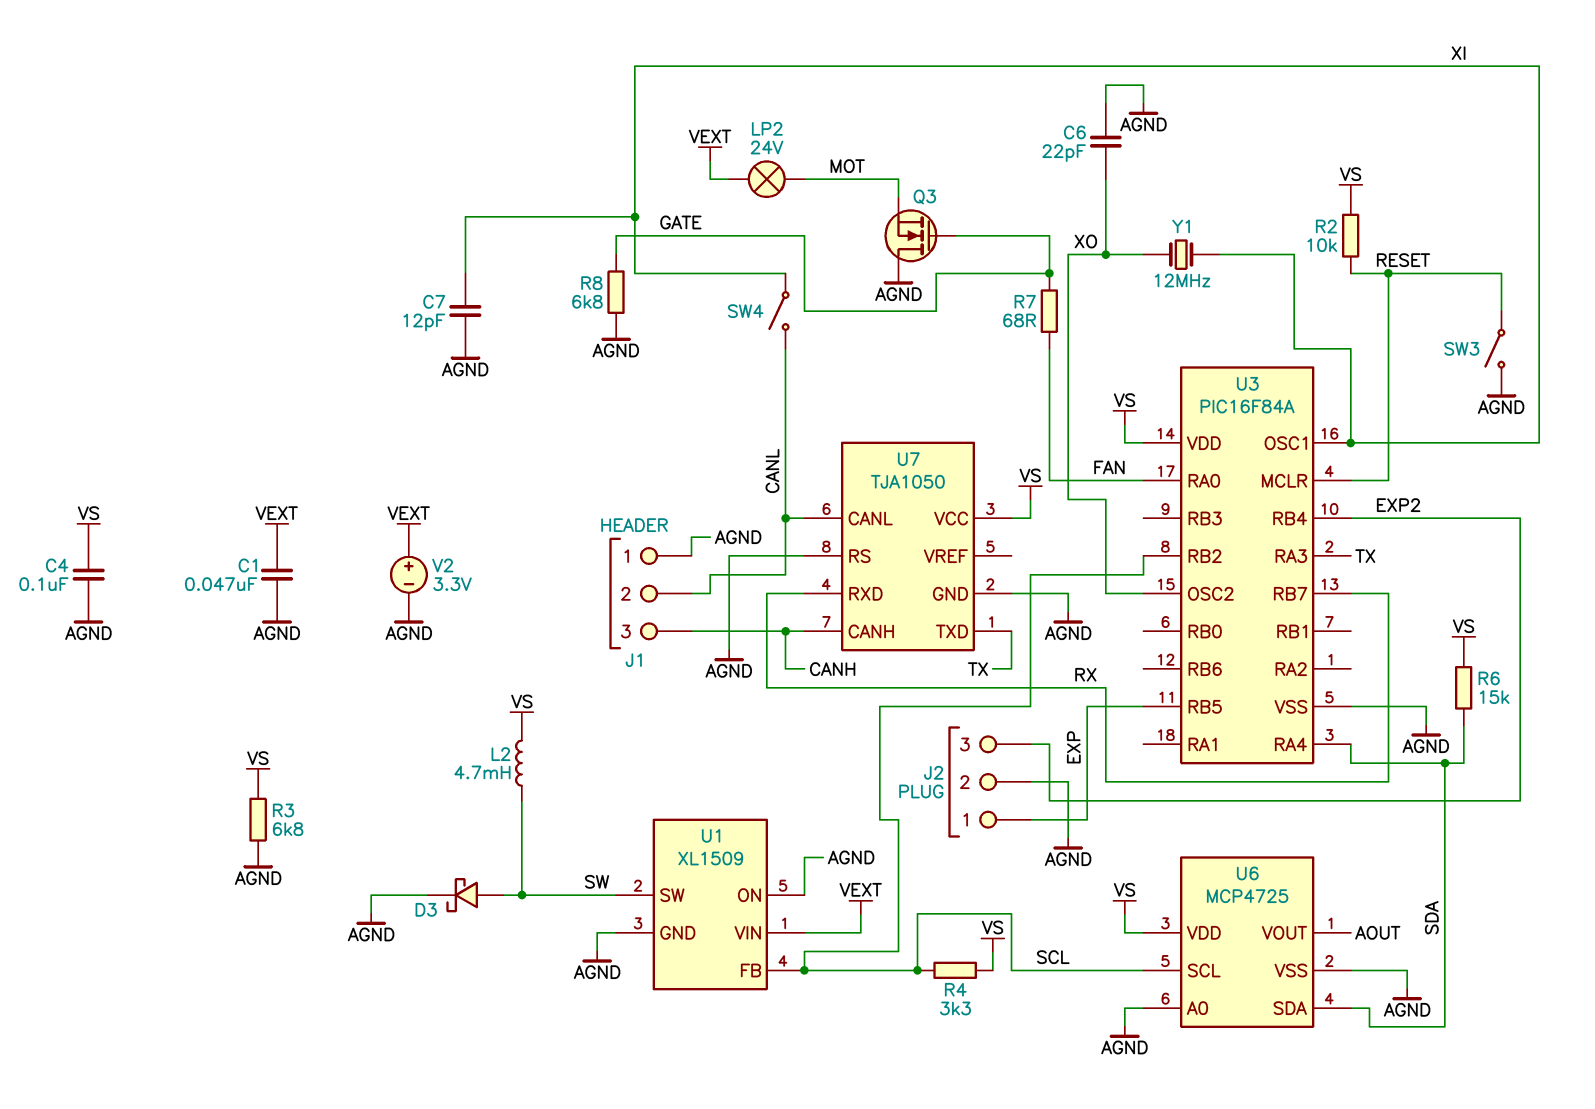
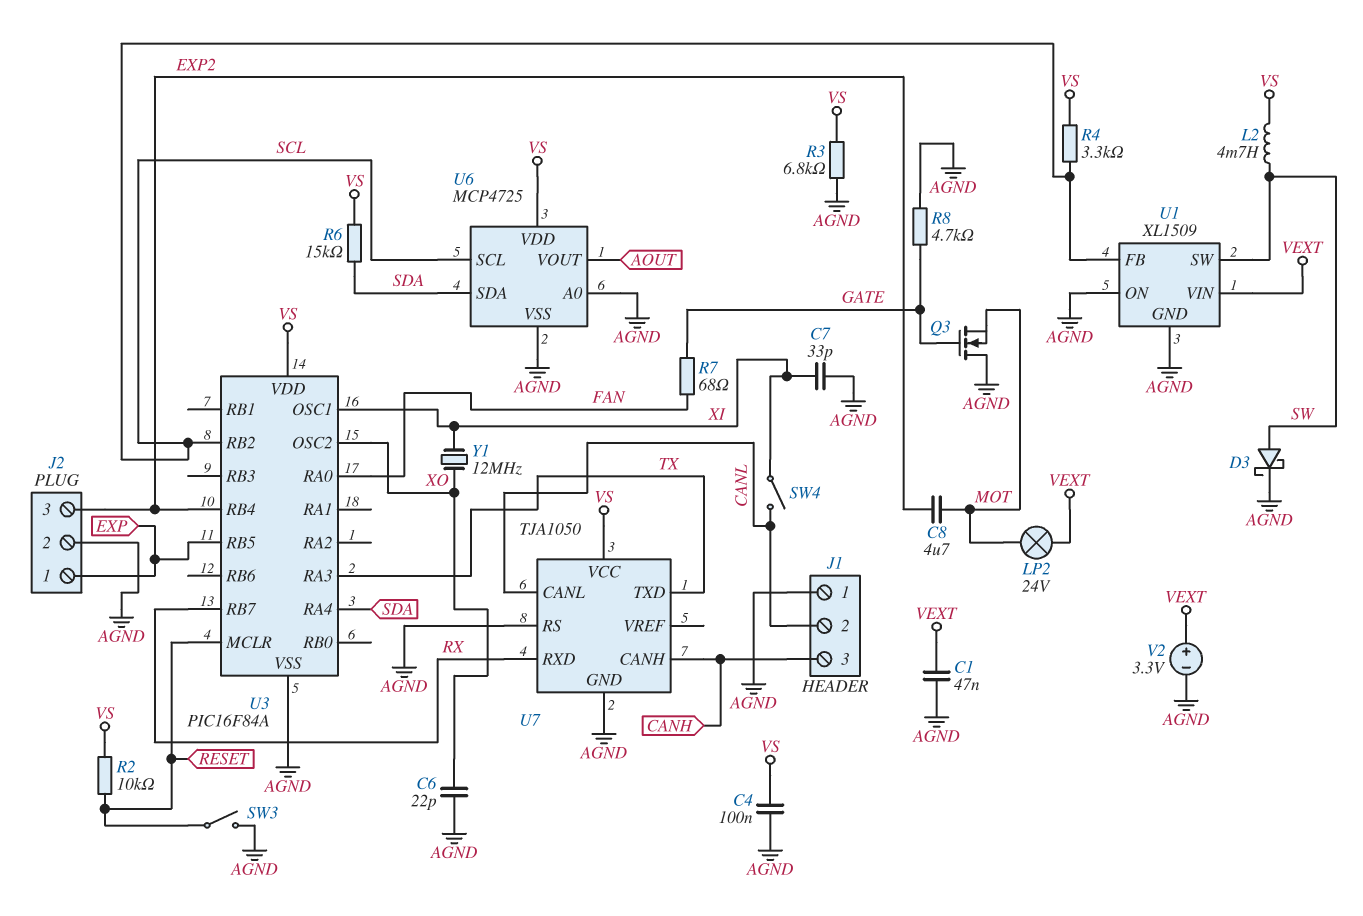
C7: 12pF (AGND, XI) -> 33pF (AGND, XI)
C8: none -> 4.7uF (EXP2, MOT)
R8: 6.8k (AGND, GATE) -> 4.7k (AGND, GATE)

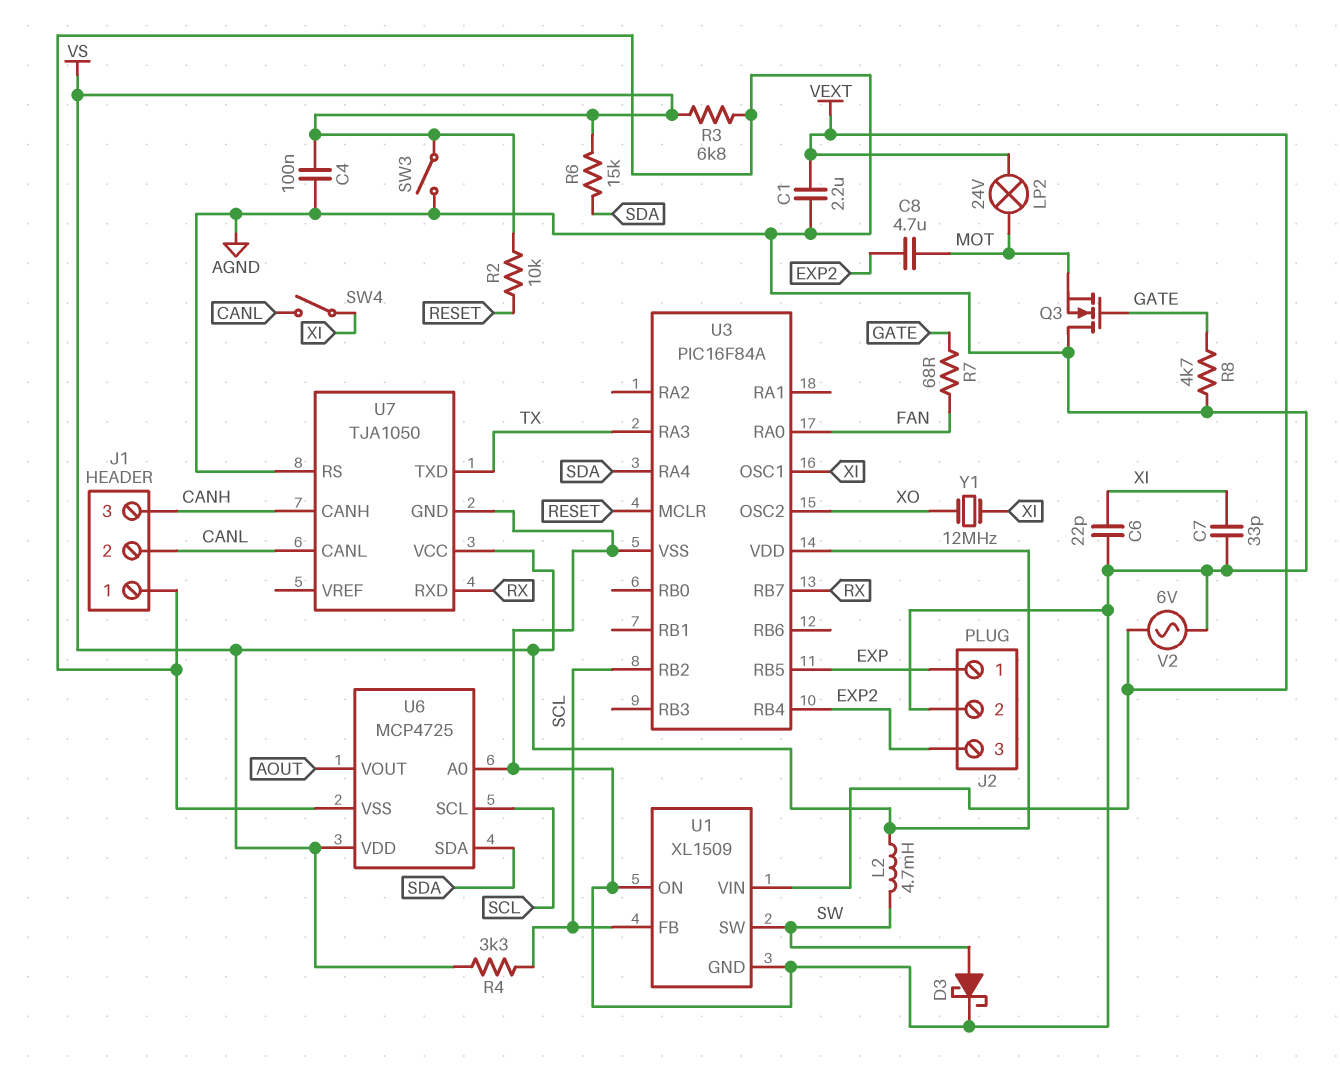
C1: 47nF (AGND, VEXT) -> 2.2uF (AGND, VEXT)
C6: 22pF (AGND, XO) -> 22pF (AGND, XI)
SW3: switch (AGND, RESET) -> switch (AGND, VS)
V2: 3.3V (plus VEXT, minus AGND) -> AC 6V (AGND, VEXT)

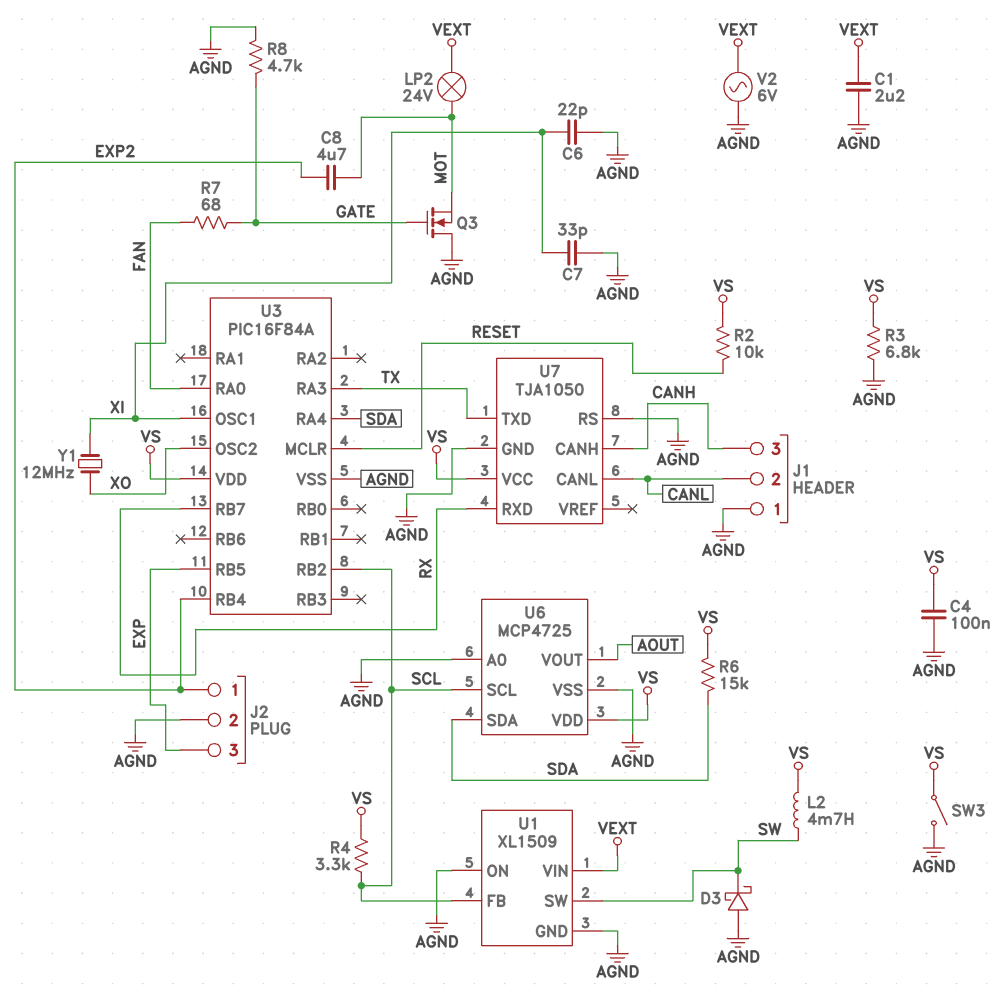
D3: schottky (A SW, K AGND) -> schottky (A AGND, K SW)
J2 pin 1: EXP -> EXP2
J2 pin 3: EXP2 -> EXP
SW4: switch (CANL, XI) -> none

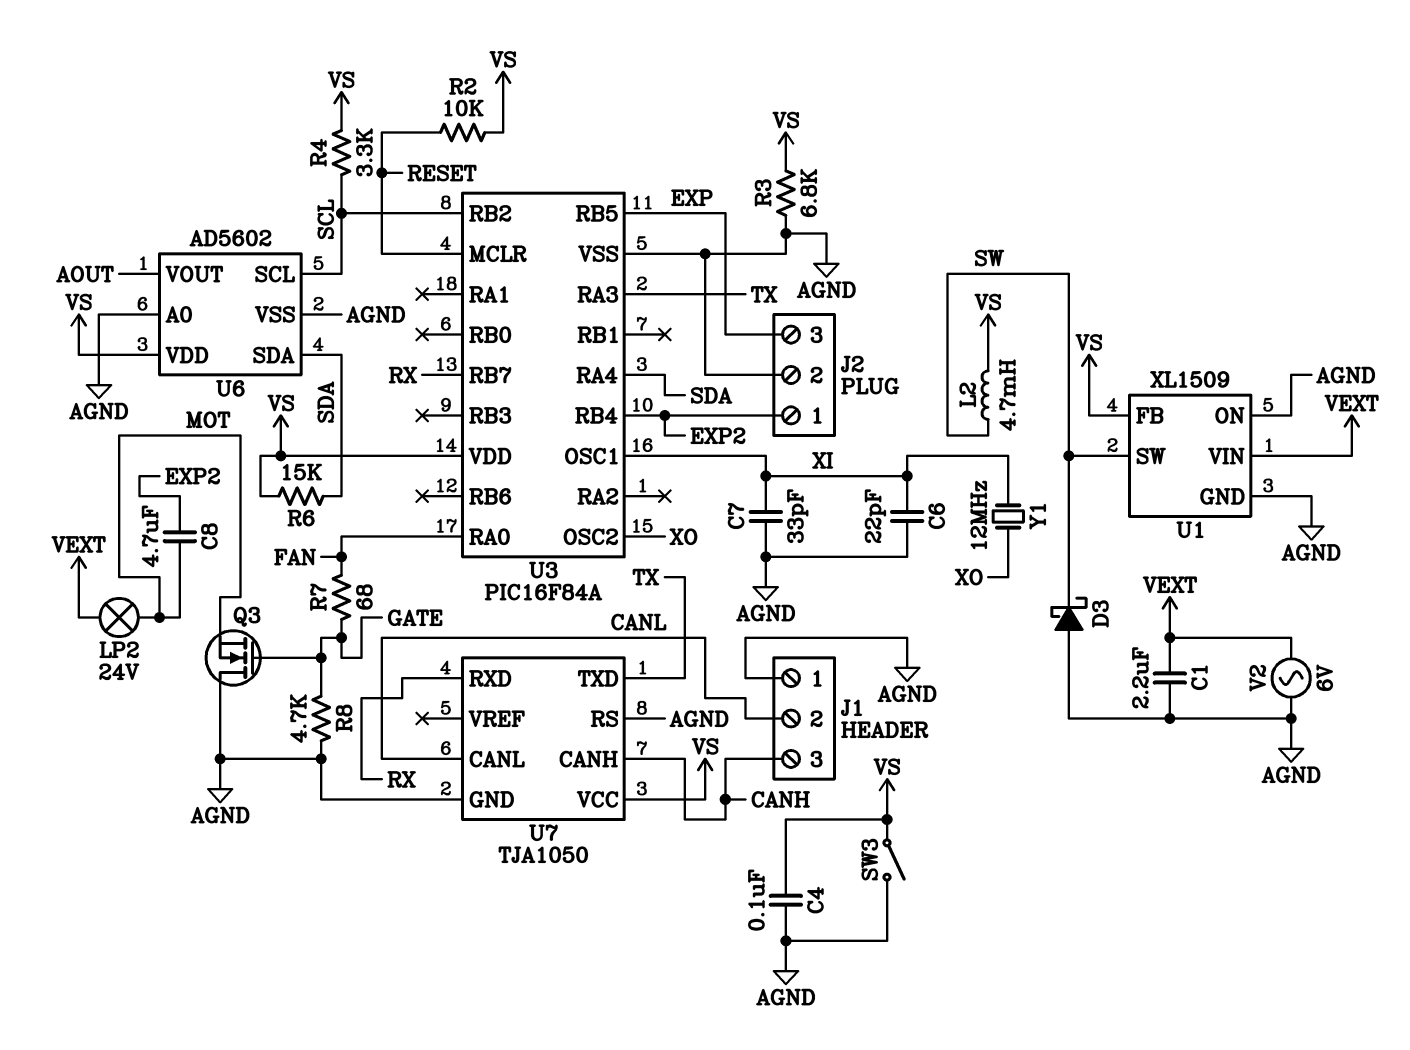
U1 pin FB: SCL -> VS
U6: MCP4725 -> AD5602

